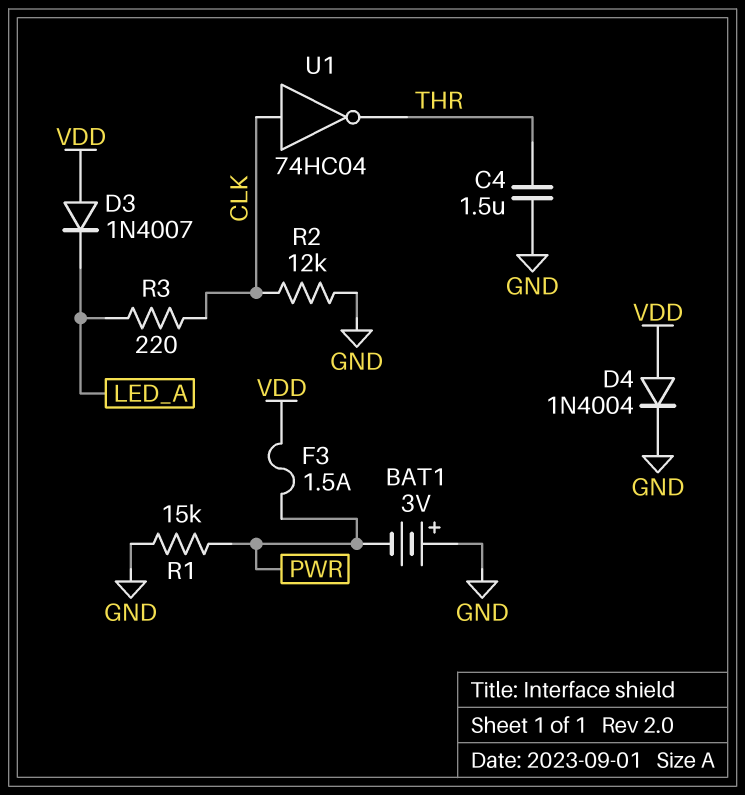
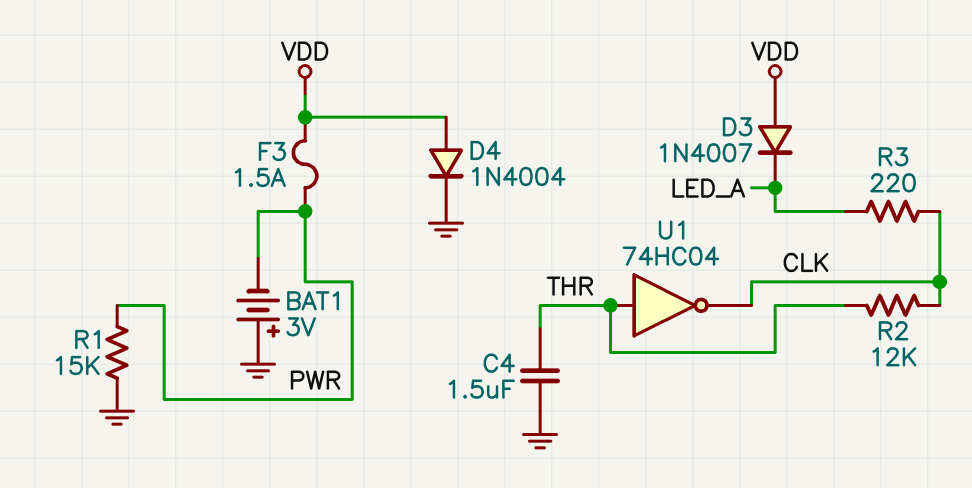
R2: 12k (CLK, GND) -> 12k (CLK, THR)
U1: NOT 74HC04 (in CLK, out THR) -> NOT 74HC04 (in THR, out CLK)

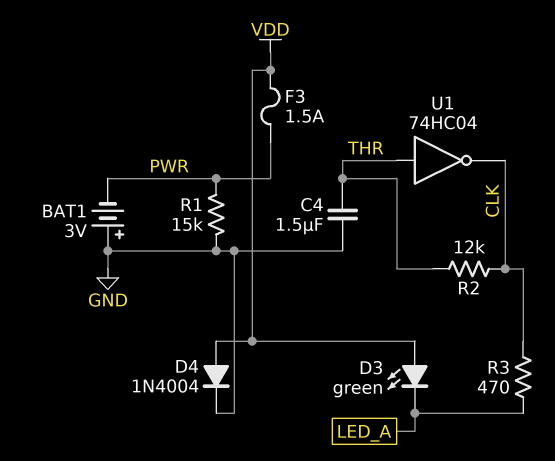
D3: diode 1N4007 (A VDD, K LED_A) -> LED green (A VDD, K LED_A)
R3: 220 (CLK, LED_A) -> 470 (CLK, LED_A)

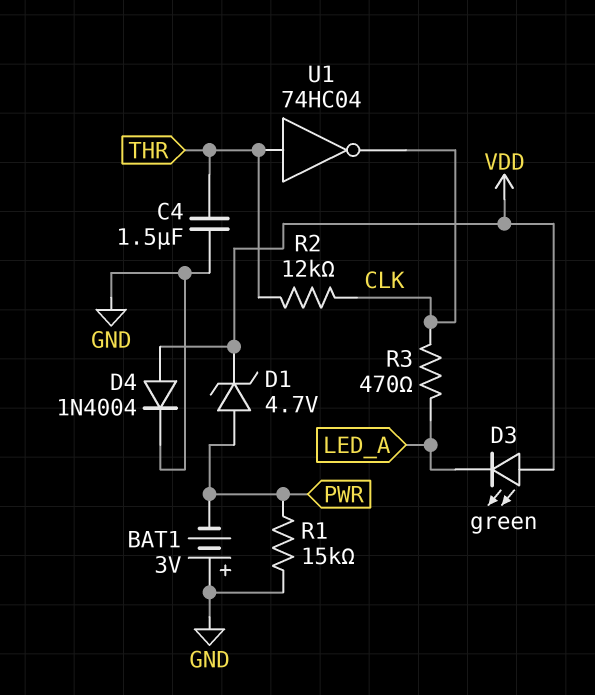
D1: none -> zener 4.7V (A PWR, K VDD)
F3: 1.5A (PWR, VDD) -> none

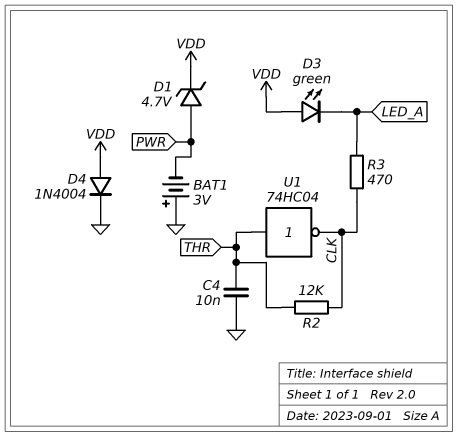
C4: 1.5uF (GND, THR) -> 10nF (GND, THR)
R1: 15k (GND, PWR) -> none

